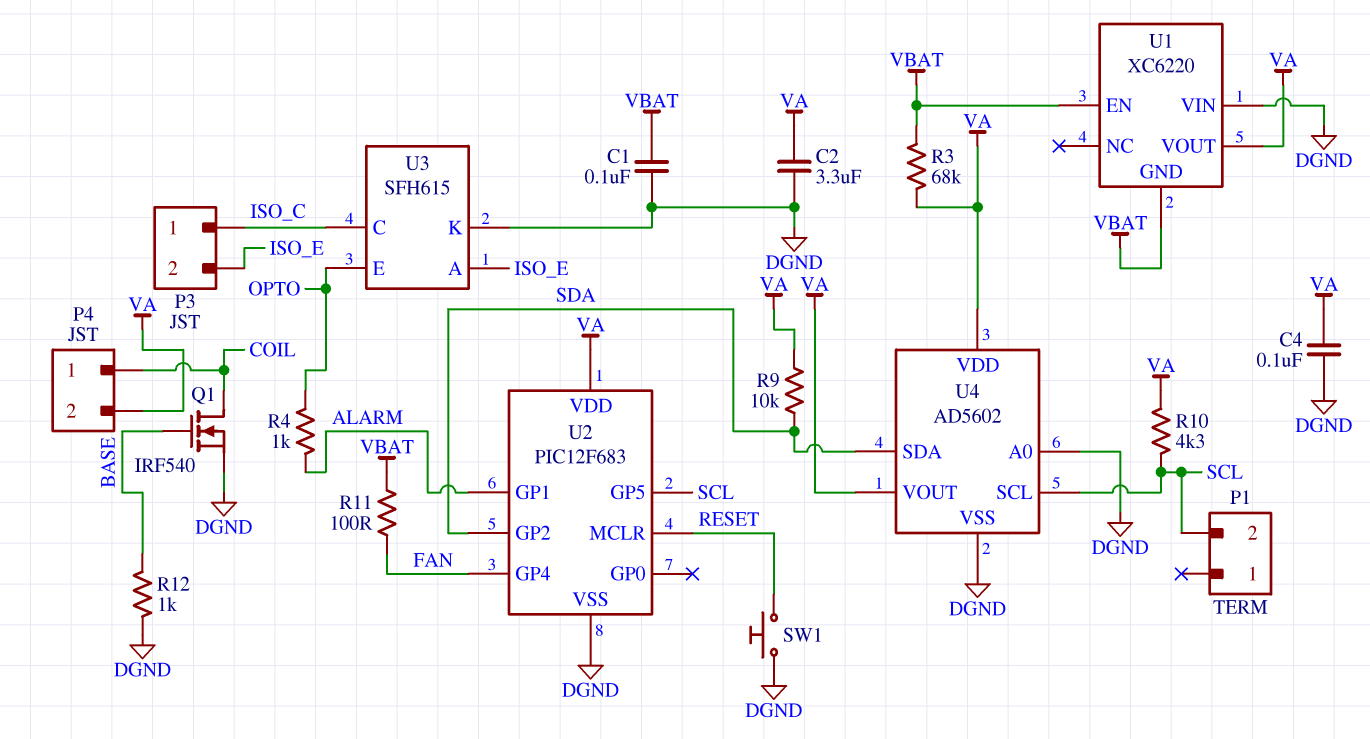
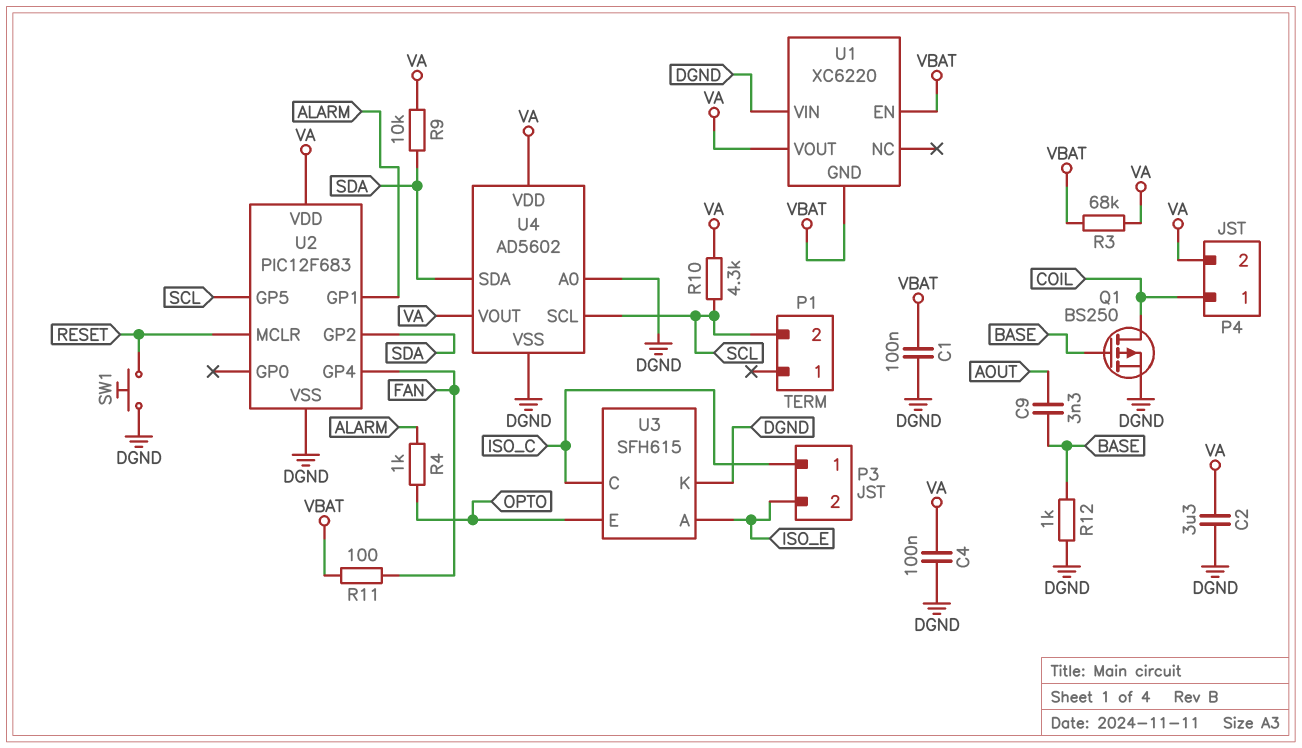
C9: none -> 3.3nF (AOUT, BASE)
Q1: NMOS IRF540 (G BASE, D COIL, S DGND) -> PMOS BS250 (G BASE, D COIL, S DGND)

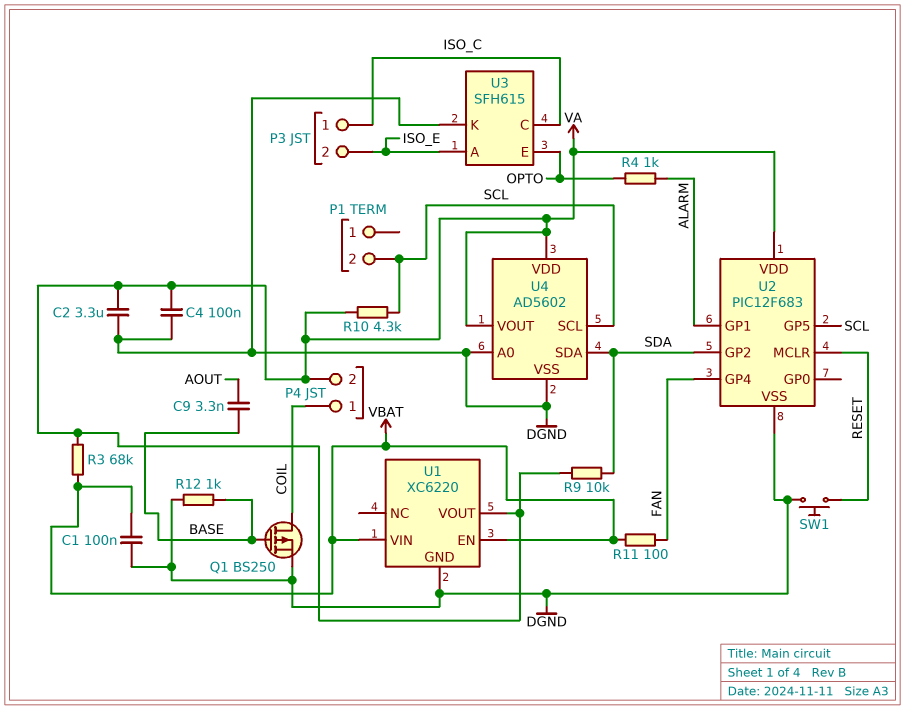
U1 pin GND: VBAT -> DGND
U1 pin VIN: DGND -> VBAT

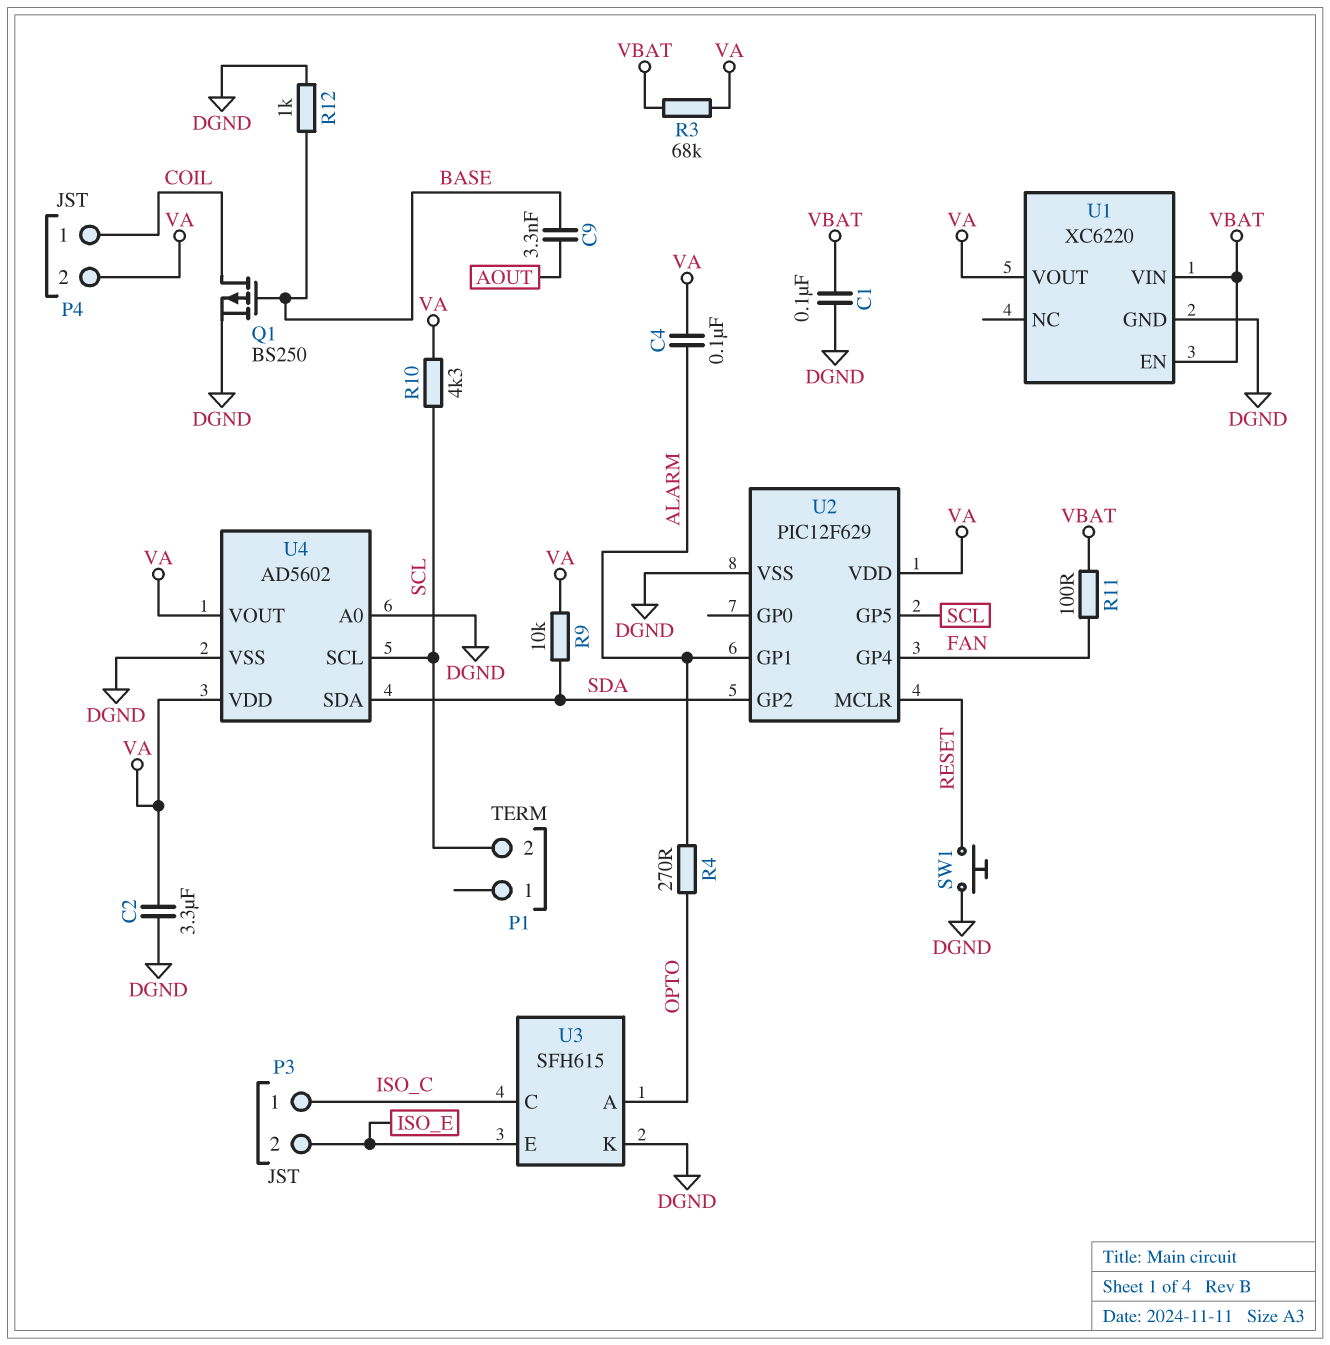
C4: 100nF (DGND, VA) -> 100nF (ALARM, VA)
R4: 1k (ALARM, OPTO) -> 270 (ALARM, OPTO)
U2: PIC12F683 -> PIC12F629
U3 pin A: ISO_E -> OPTO
U3 pin E: OPTO -> ISO_E

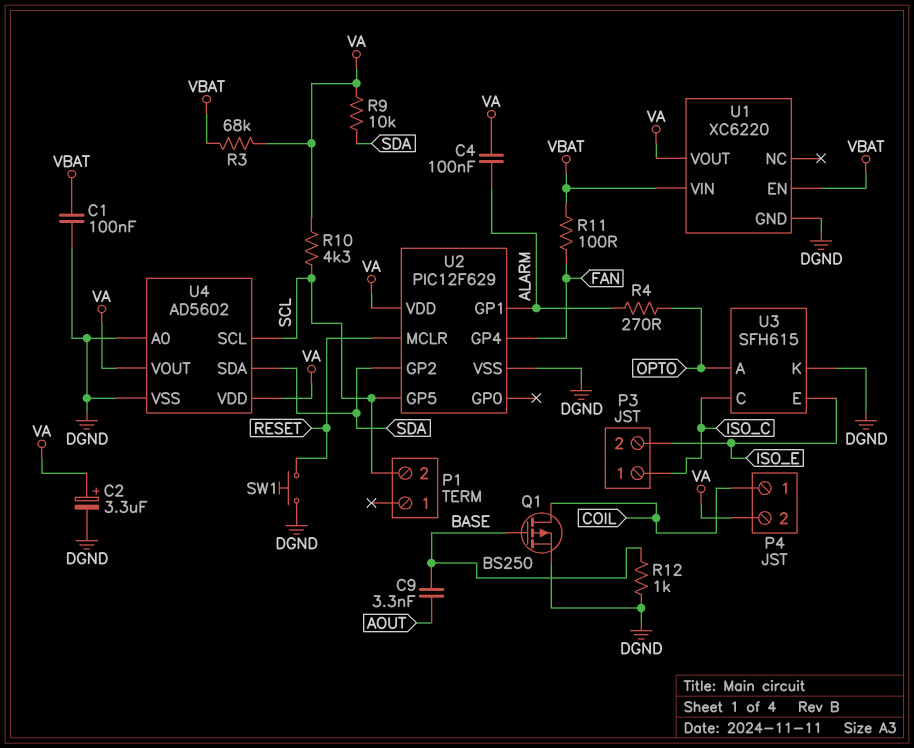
C2: 3.3uF (DGND, VA) -> 3.3uF (plus VA, minus DGND)

